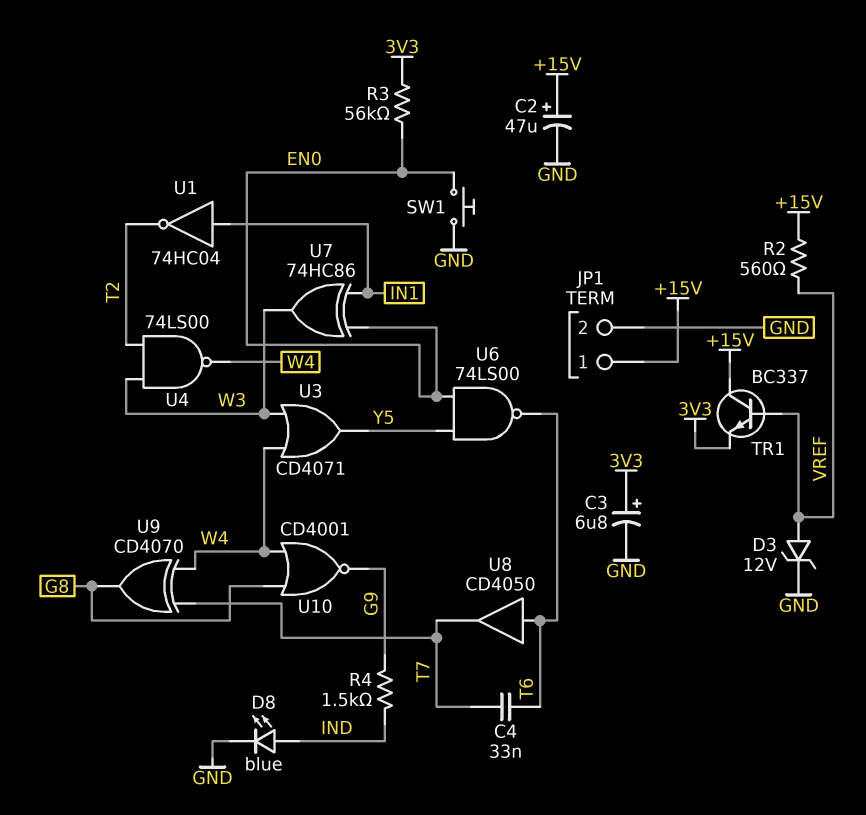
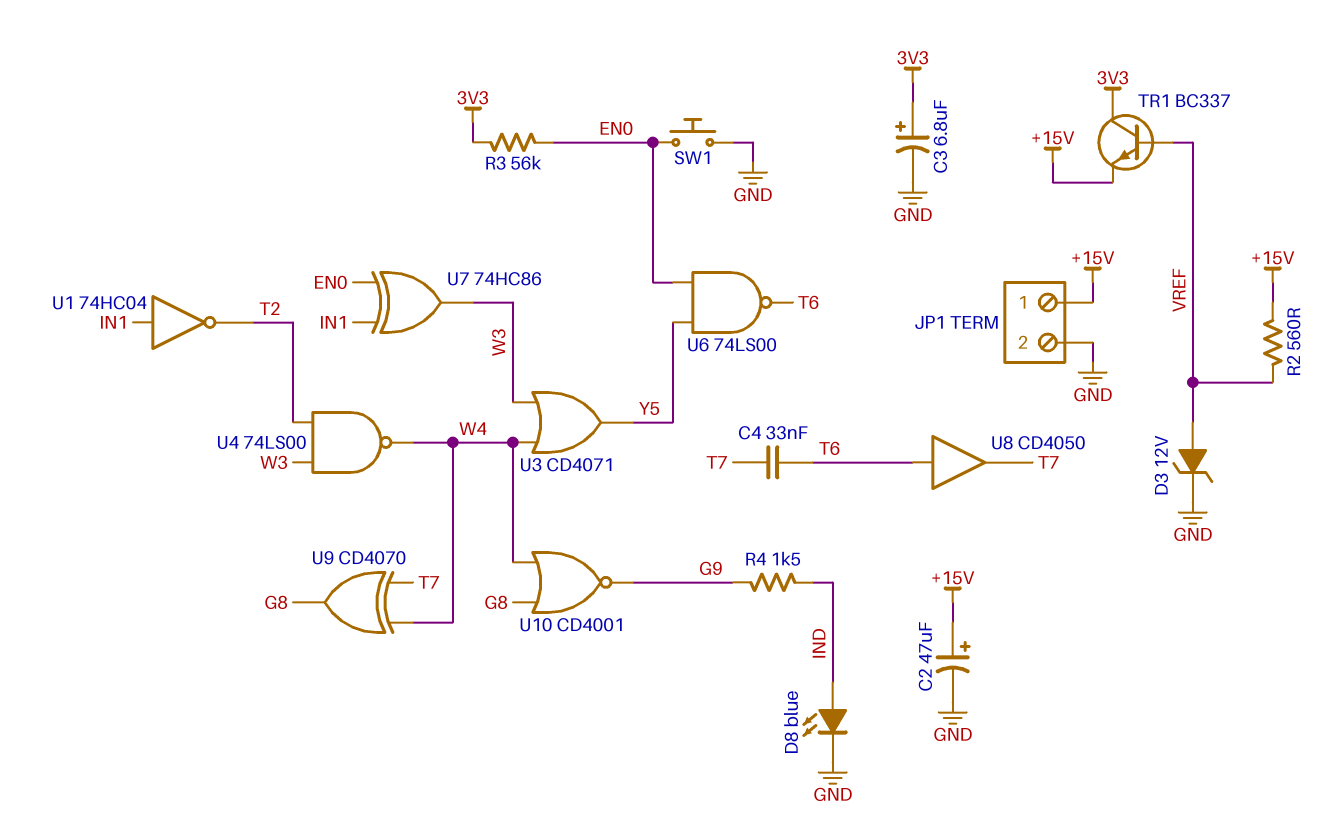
TR1: NPN BC337 (B VREF, C +15V, E 3V3) -> NPN BC337 (B VREF, C 3V3, E +15V)

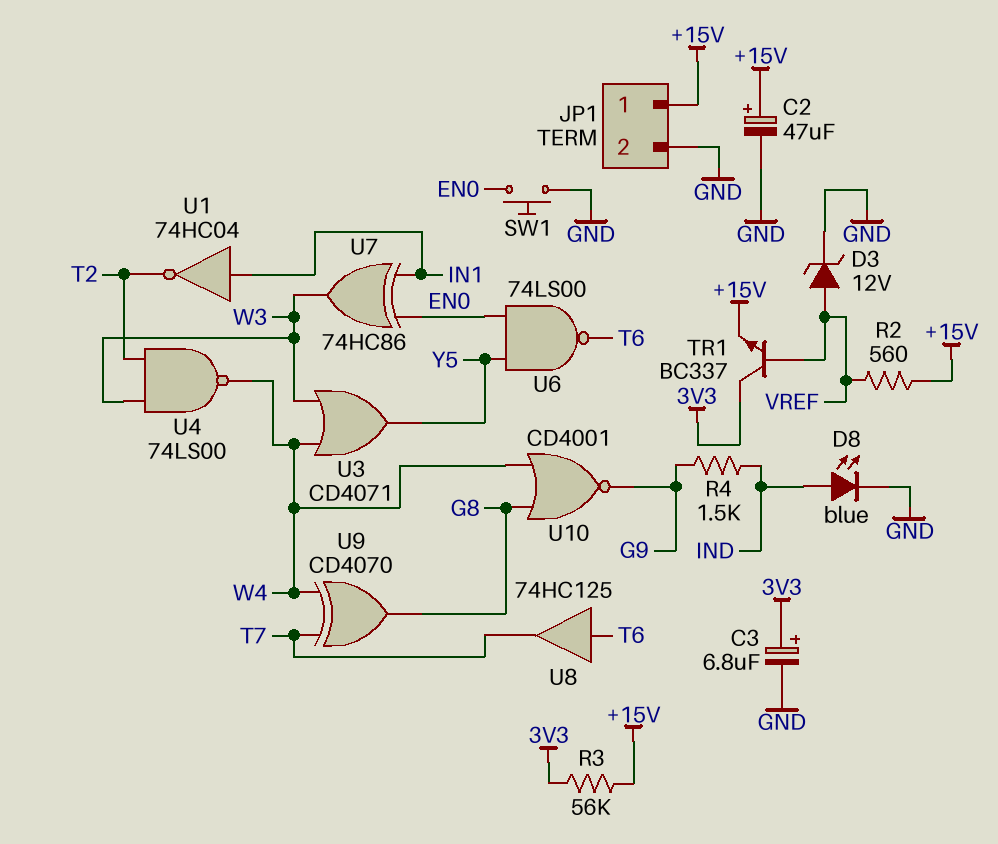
C4: 33nF (T6, T7) -> none
R3: 56k (3V3, EN0) -> 56k (+15V, 3V3)
U8: buffer CD4050 (in T6, out T7) -> buffer 74HC125 (in T6, out T7)

